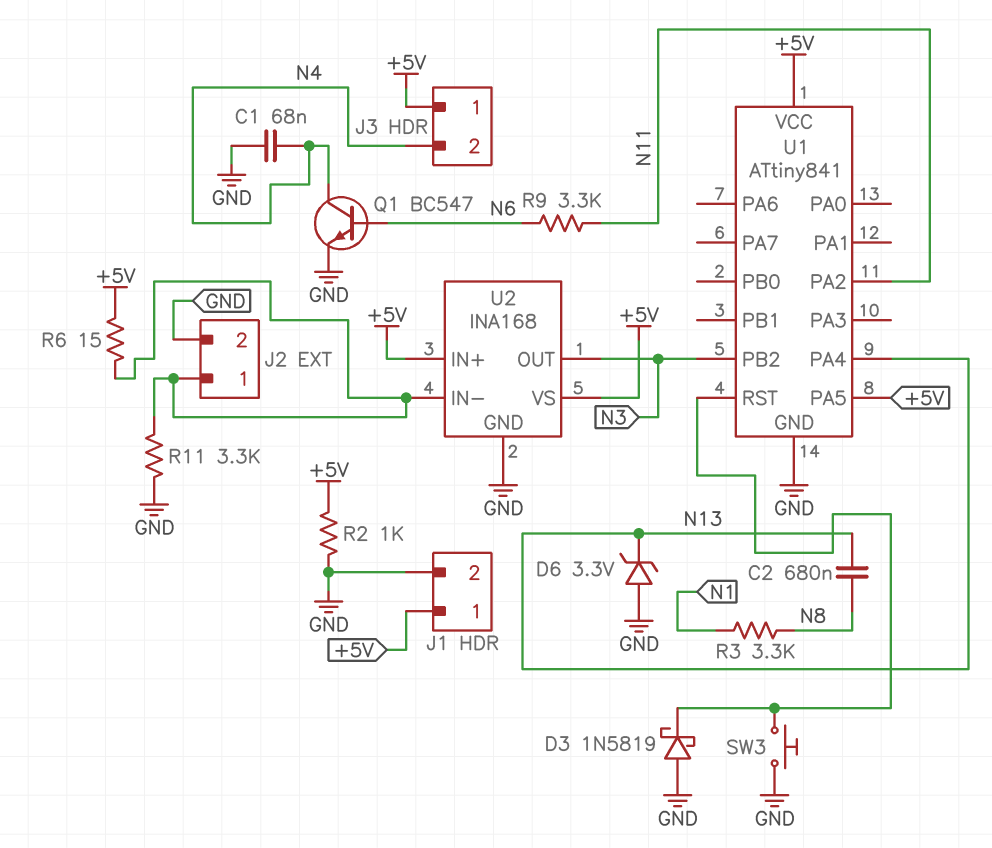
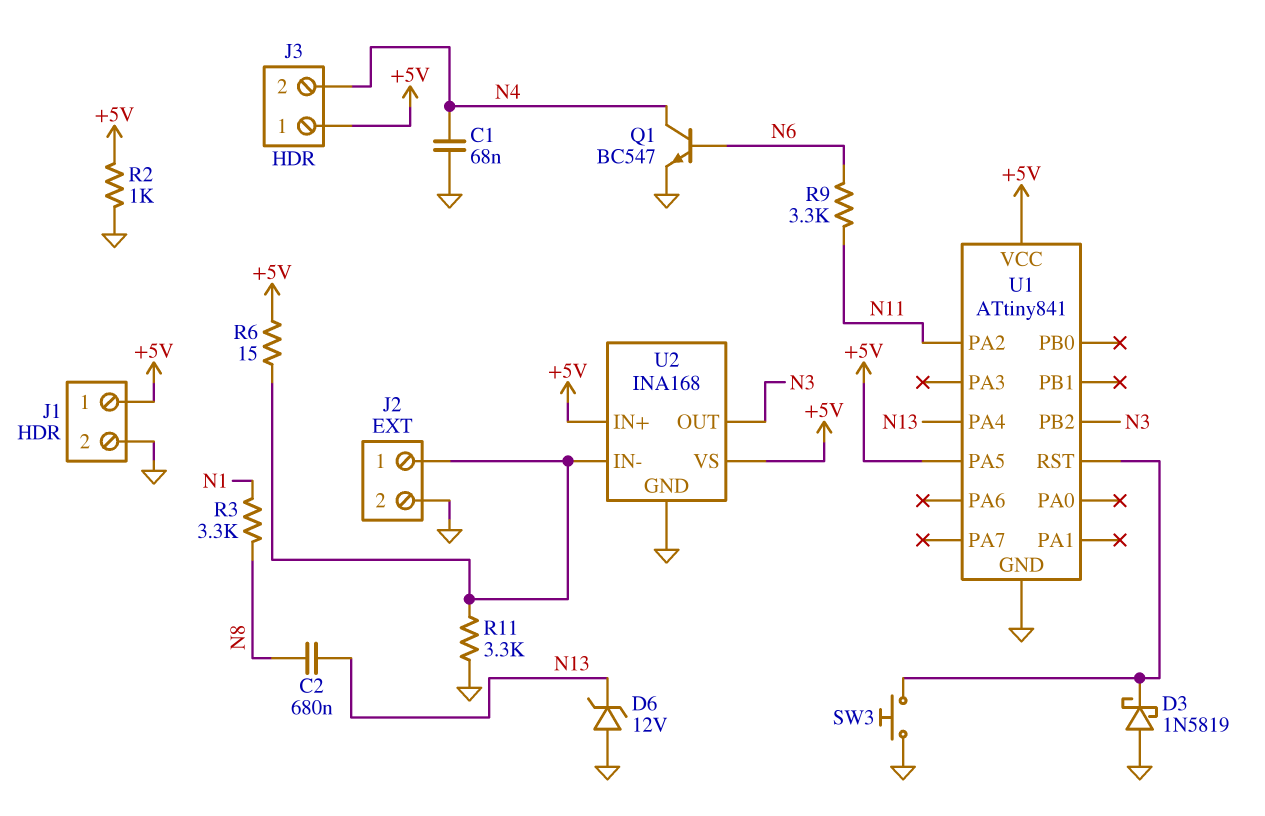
D6: zener 3.3V (A GND, K N13) -> zener 12V (A GND, K N13)

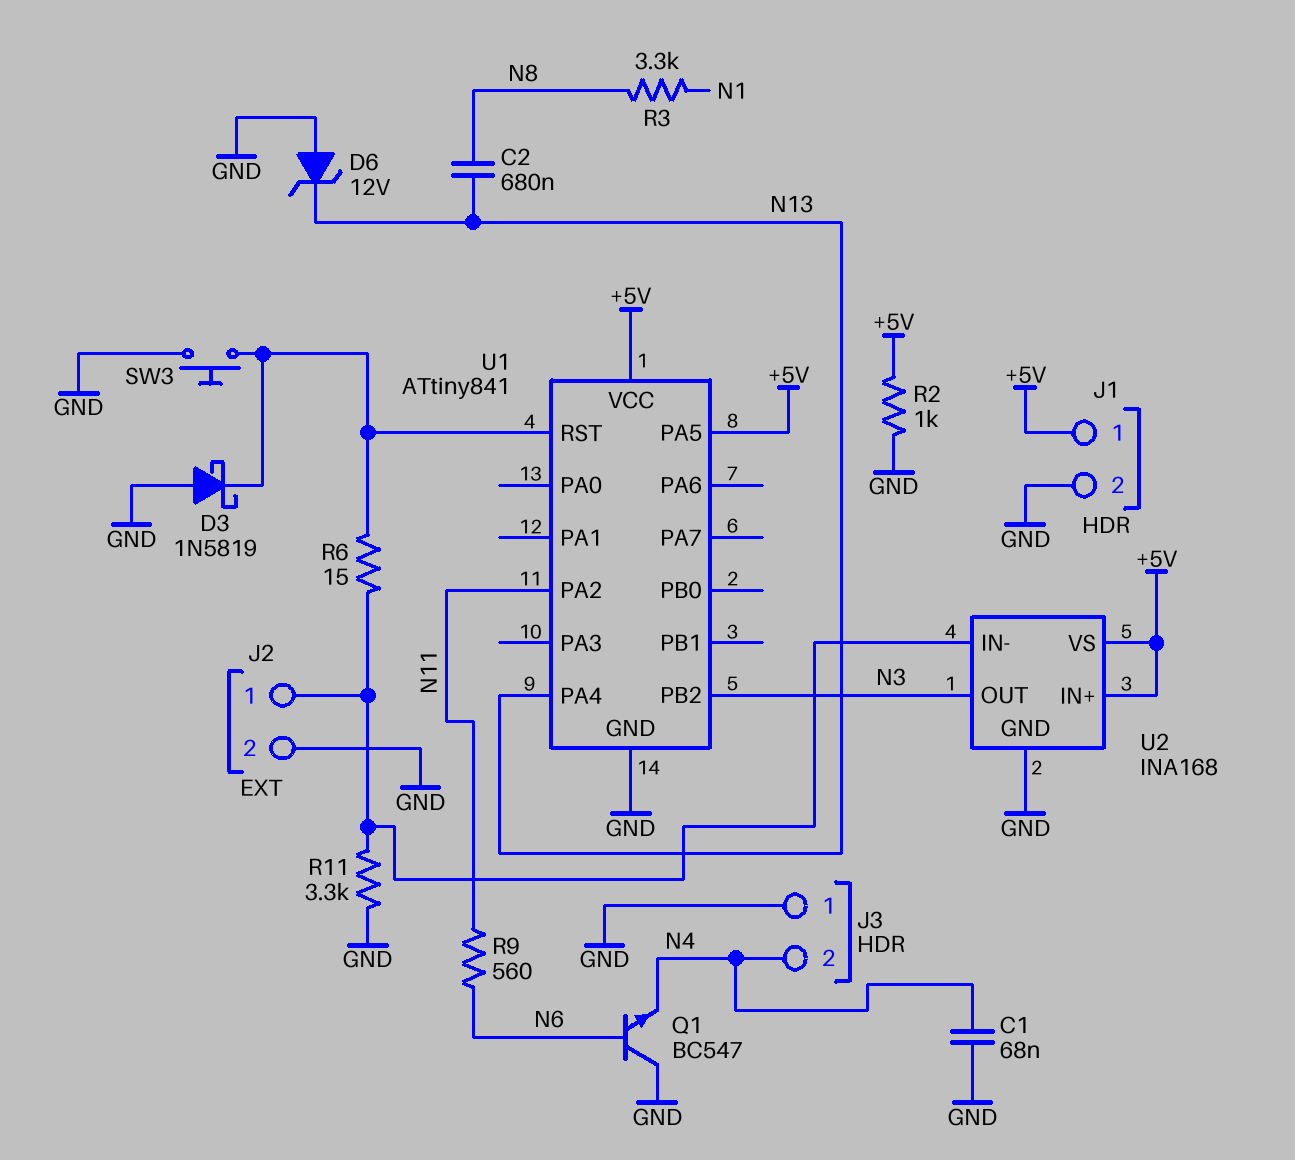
J3 pin 1: +5V -> GND
Q1: NPN BC547 (B N6, C N4, E GND) -> NPN BC547 (B N6, C GND, E N4)
R6: 15 (+5V, J2/1) -> 15 (J2/1, U1/RST)
R9: 3.3k (N6, N11) -> 560 (N6, N11)

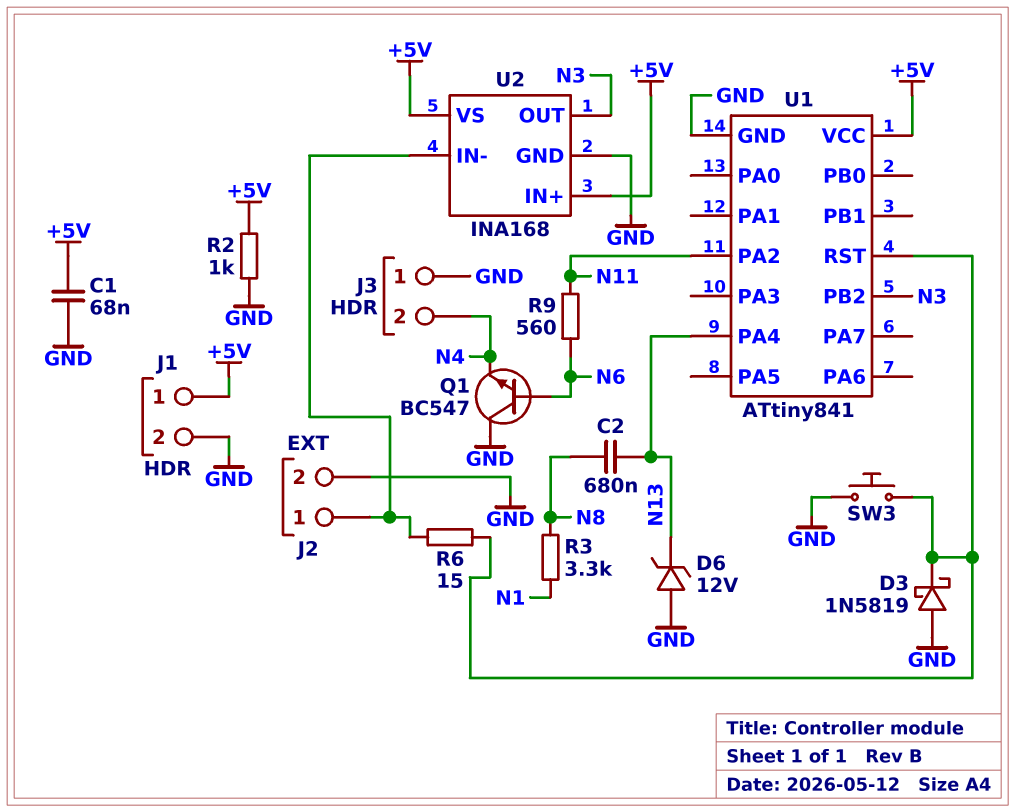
C1: 68nF (GND, N4) -> 68nF (+5V, GND)
R11: 3.3k (GND, J2/1) -> none
U1 pin PA5: +5V -> none

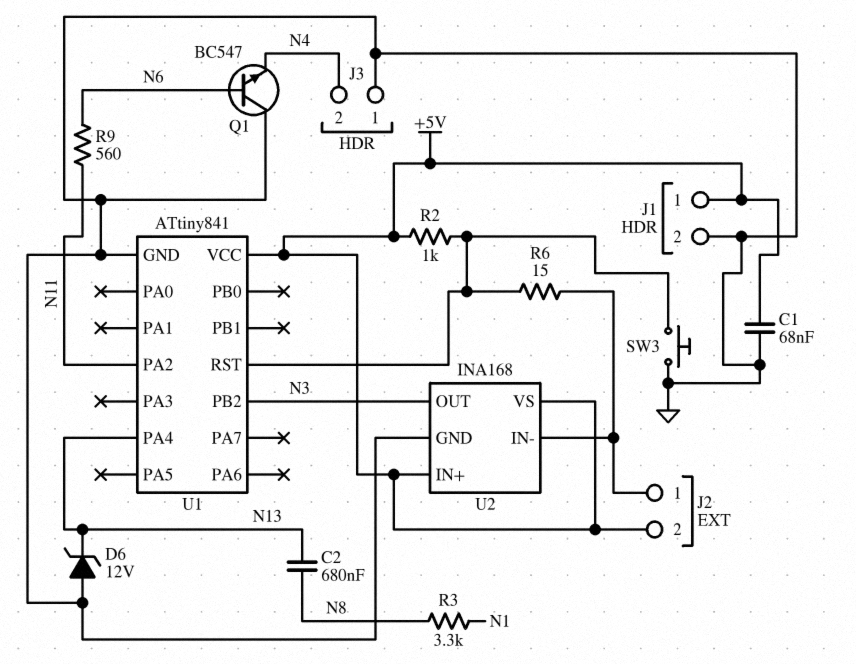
D3: schottky 1N5819 (A GND, K U1/RST) -> none
J2 pin 2: GND -> +5V
R2: 1k (+5V, GND) -> 1k (+5V, U1/RST)

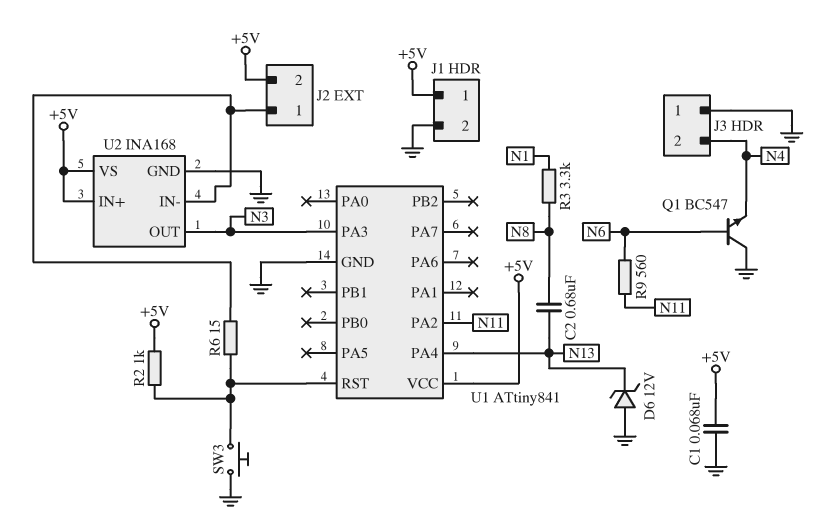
U1 pin PA3: none -> N3
U1 pin PB2: N3 -> none

